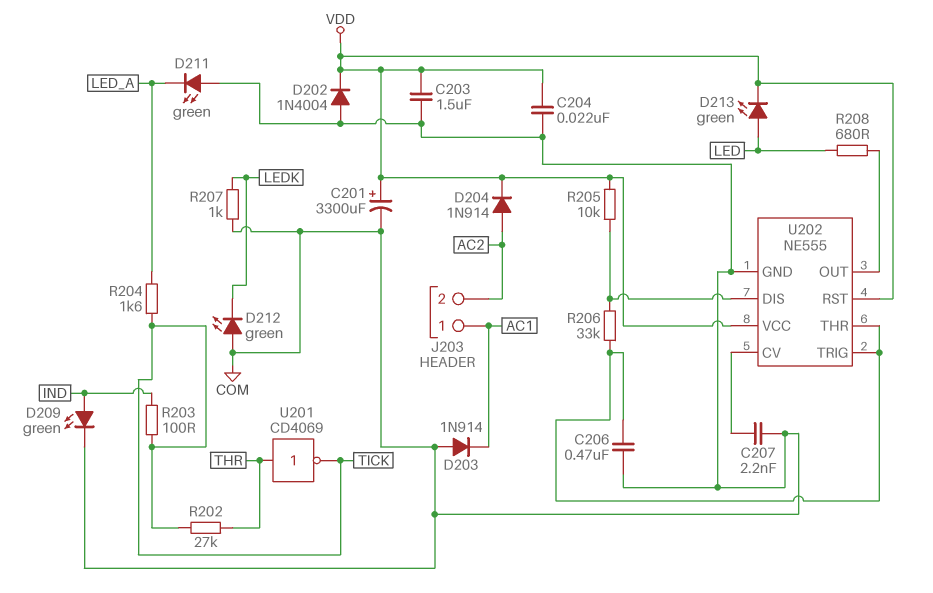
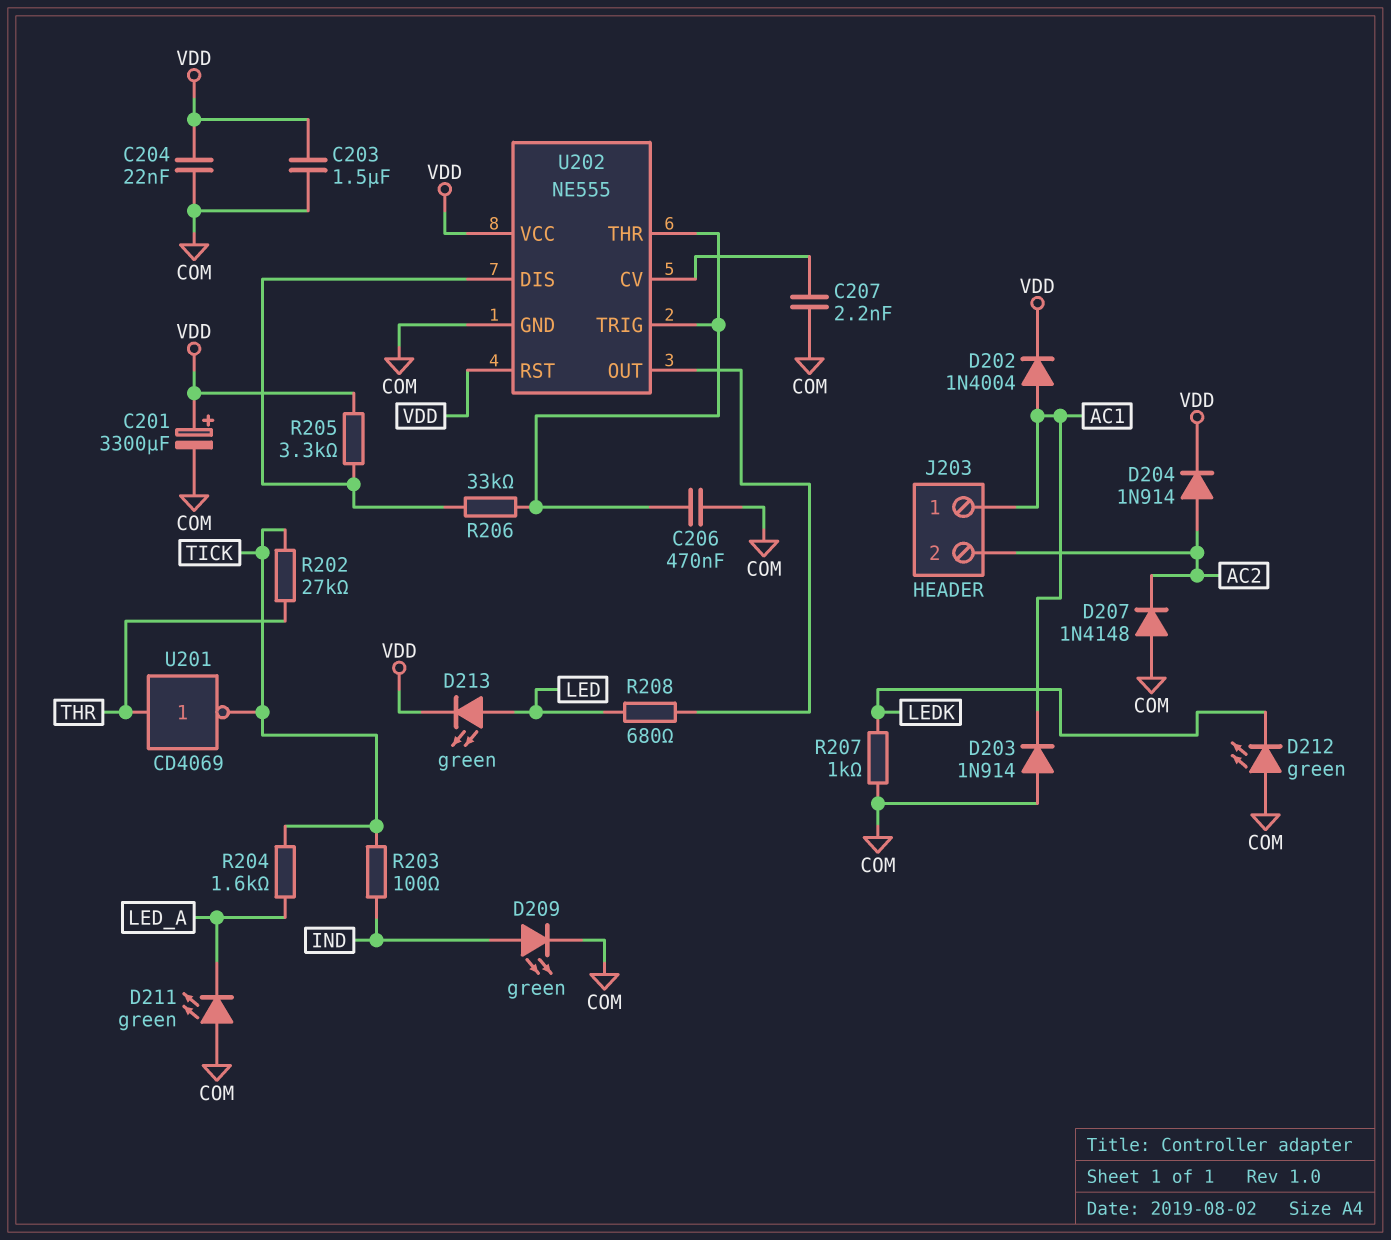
D202: diode 1N4004 (A COM, K VDD) -> diode 1N4004 (A AC1, K VDD)
D207: none -> diode 1N4148 (A COM, K AC2)
R205: 10k (U202/DIS, VDD) -> 3.3k (U202/DIS, VDD)

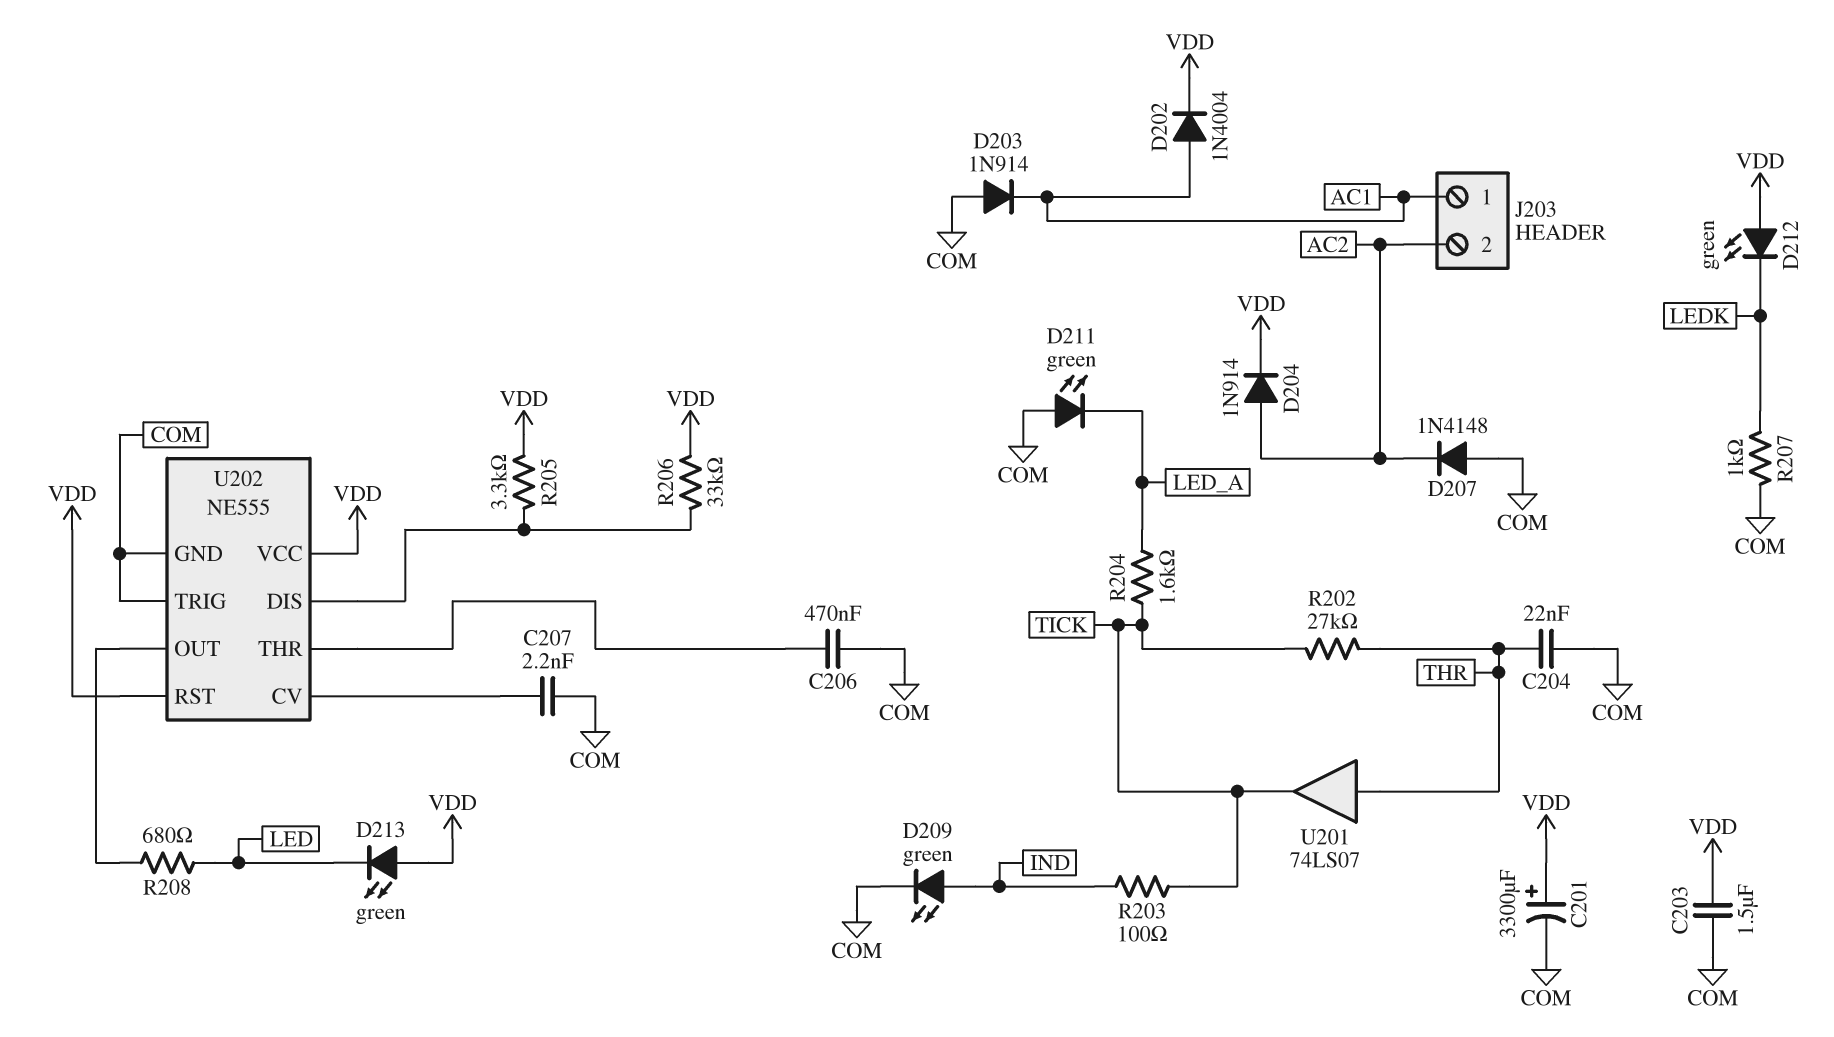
C204: 22nF (COM, VDD) -> 22nF (COM, THR)
D212: LED green (A COM, K LEDK) -> LED green (A VDD, K LEDK)
D213: LED green (A LED, K VDD) -> LED green (A VDD, K LED)
R206: 33k (U202/DIS, U202/THR) -> 33k (U202/DIS, VDD)
U201: NOT CD4069 (in THR, out TICK) -> buffer 74LS07 (in THR, out TICK)
U202 pin TRIG: U202/THR -> COM

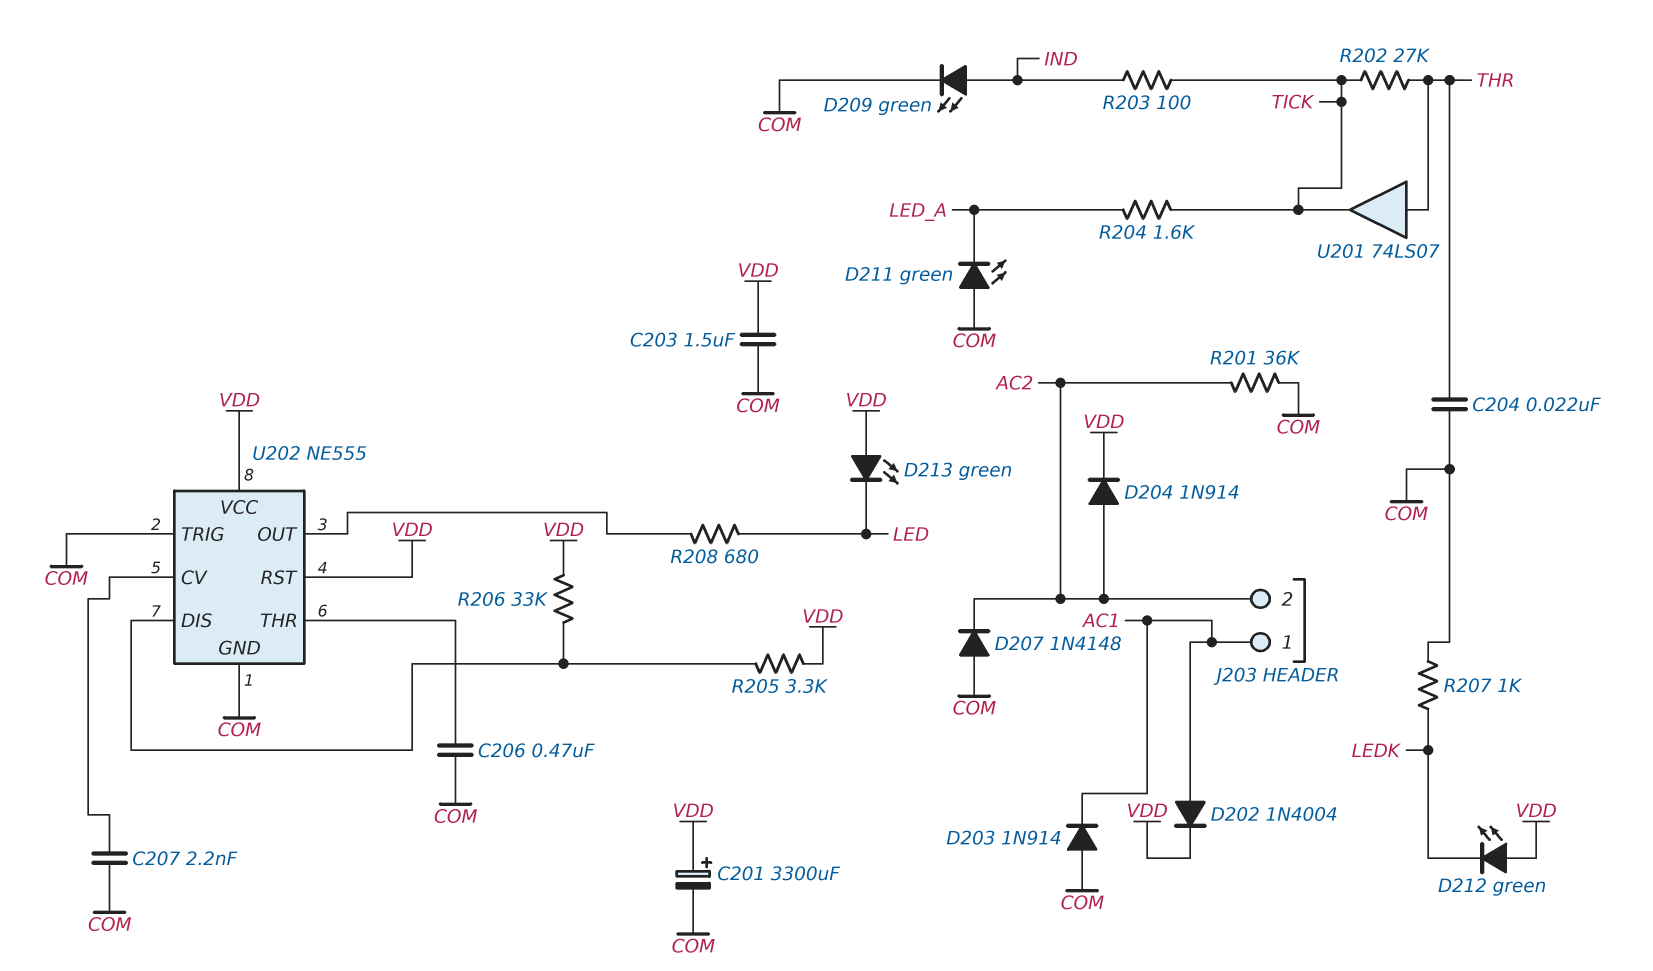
R201: none -> 36k (AC2, COM)

